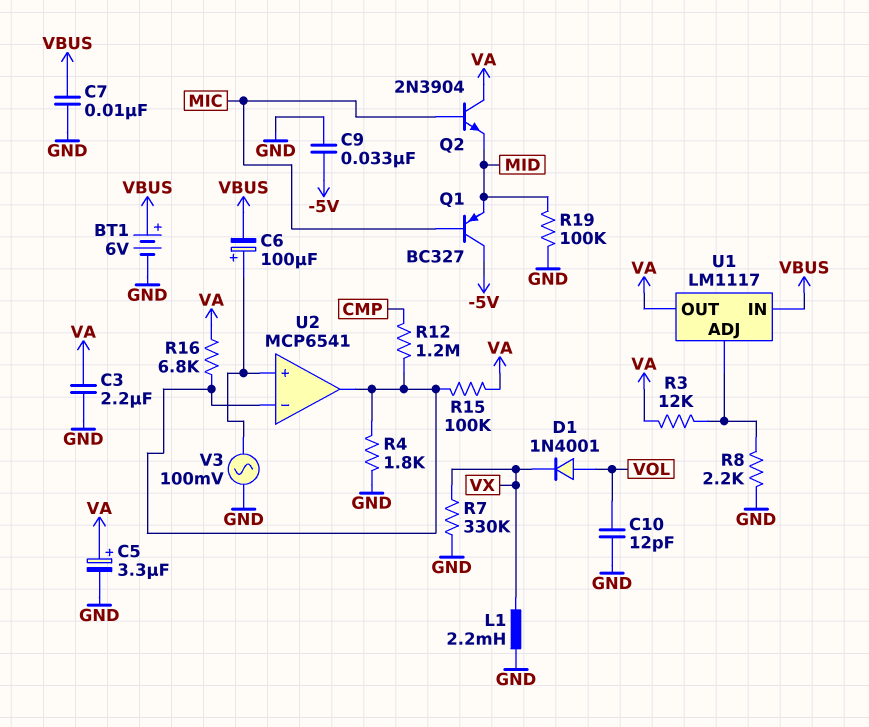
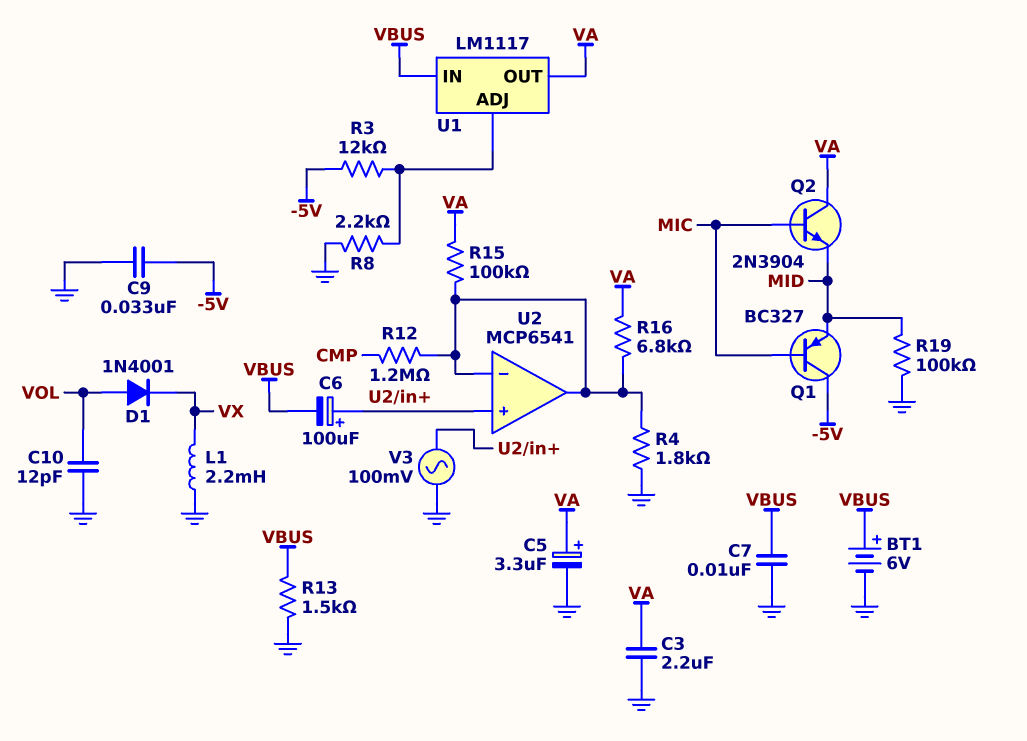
R3: 12k (U1/ADJ, VA) -> 12k (-5V, U1/ADJ)
R7: 330k (GND, VX) -> none
R13: none -> 1.5k (GND, VBUS)

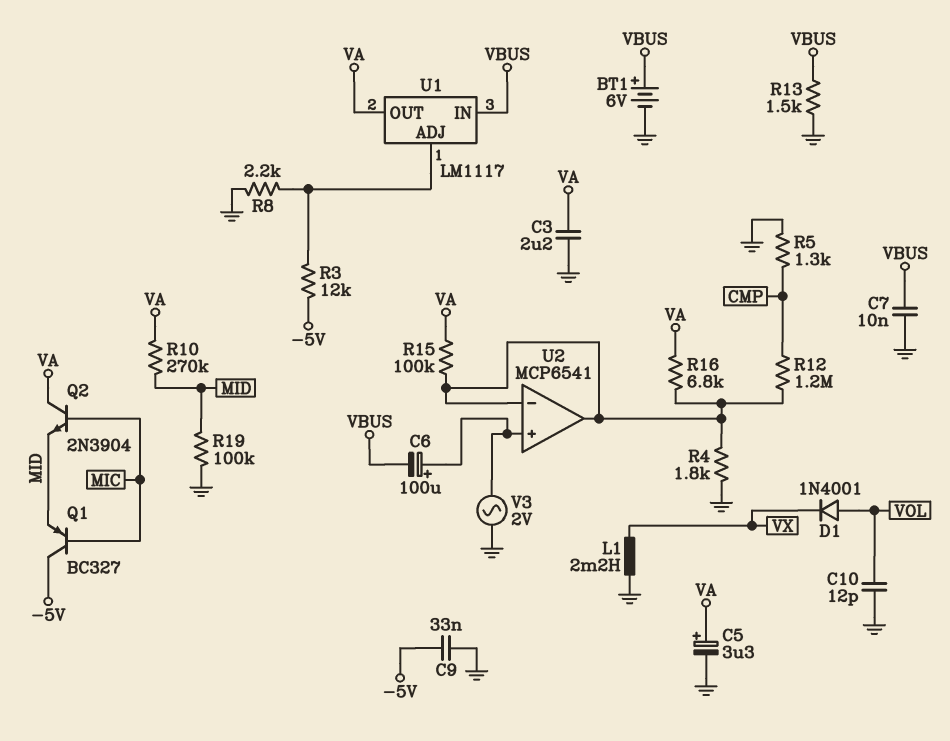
R5: none -> 1.3k (CMP, GND)
R10: none -> 270k (MID, VA)
V3: AC 100mV (GND, U2/in+) -> AC 2V (GND, U2/in+)

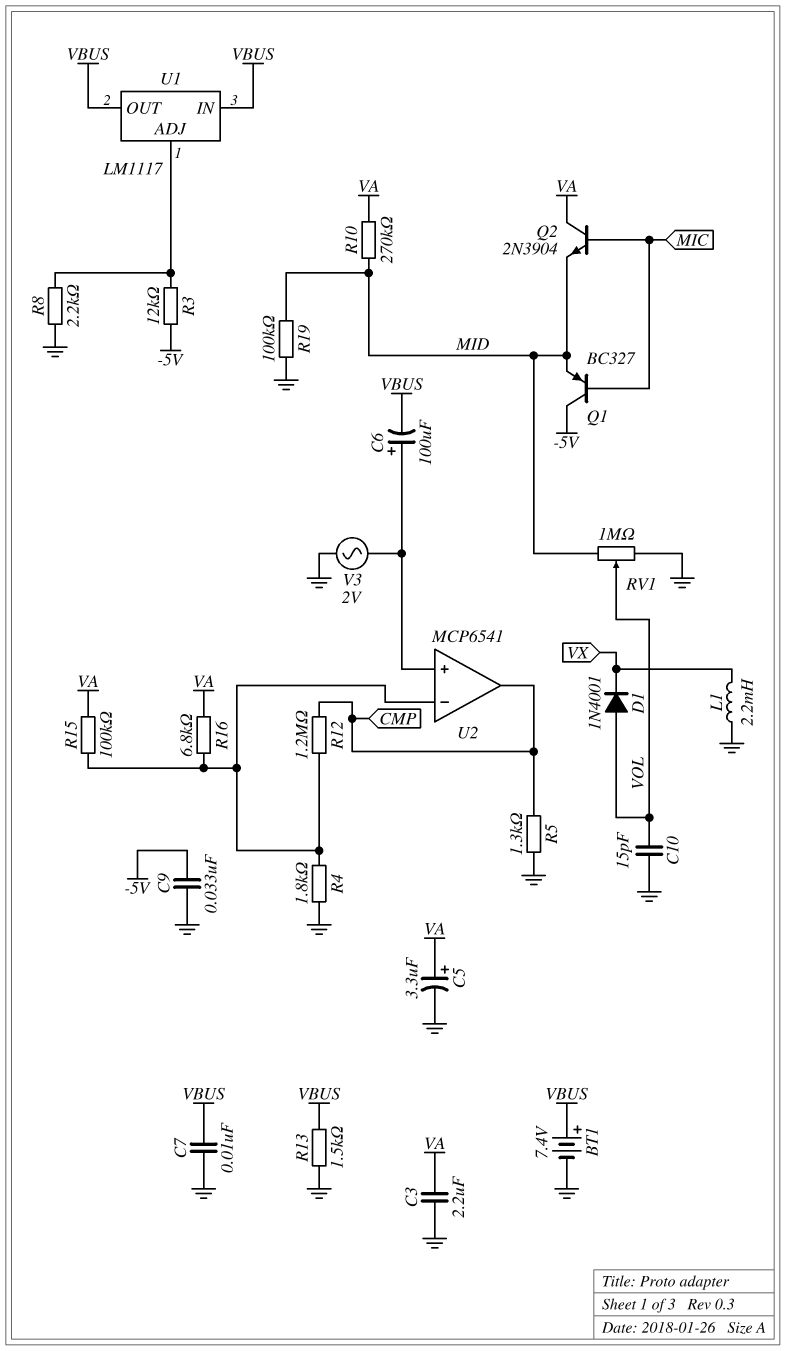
BT1: 6V (plus VBUS, minus GND) -> 7.4V (plus VBUS, minus GND)
C10: 12pF (GND, VOL) -> 15pF (GND, VOL)
RV1: none -> 1M (GND, MID, wiper VOL)
U1 pin OUT: VA -> VBUS
U2 pin out: U2/in- -> CMP

